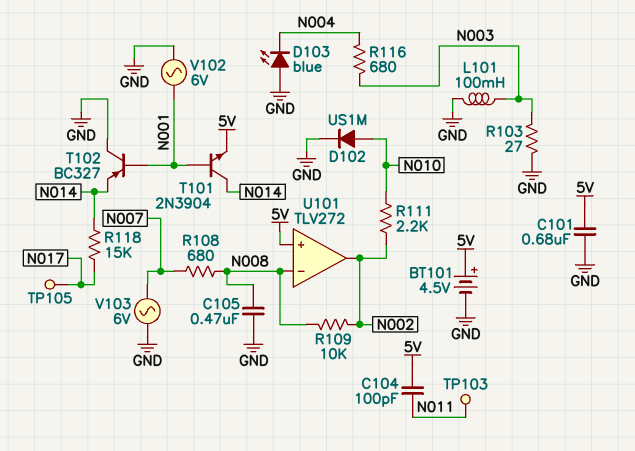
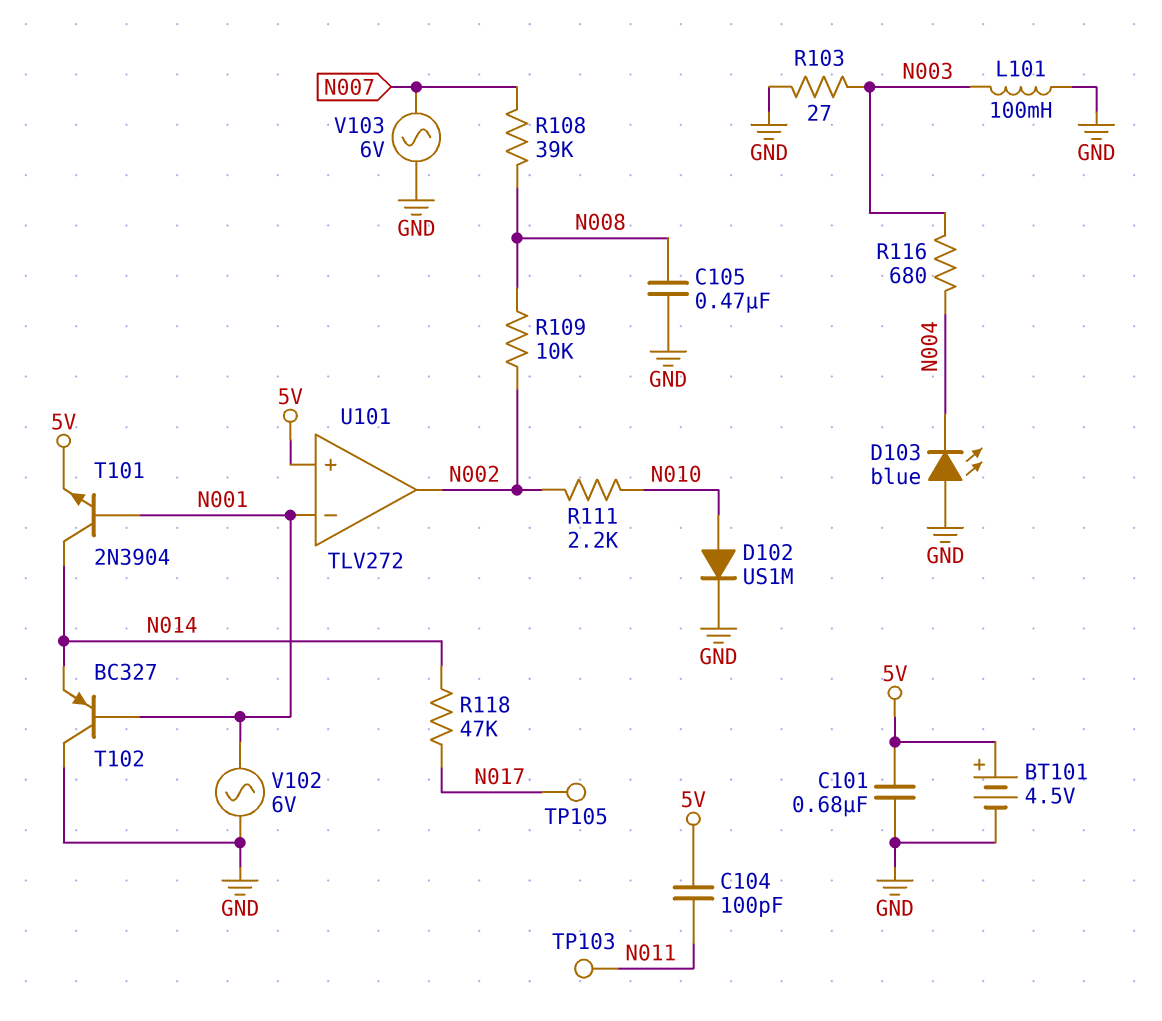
R108: 680 (N007, N008) -> 39k (N007, N008)
R118: 15k (N014, N017) -> 47k (N014, N017)
U101 pin in-: N008 -> N001

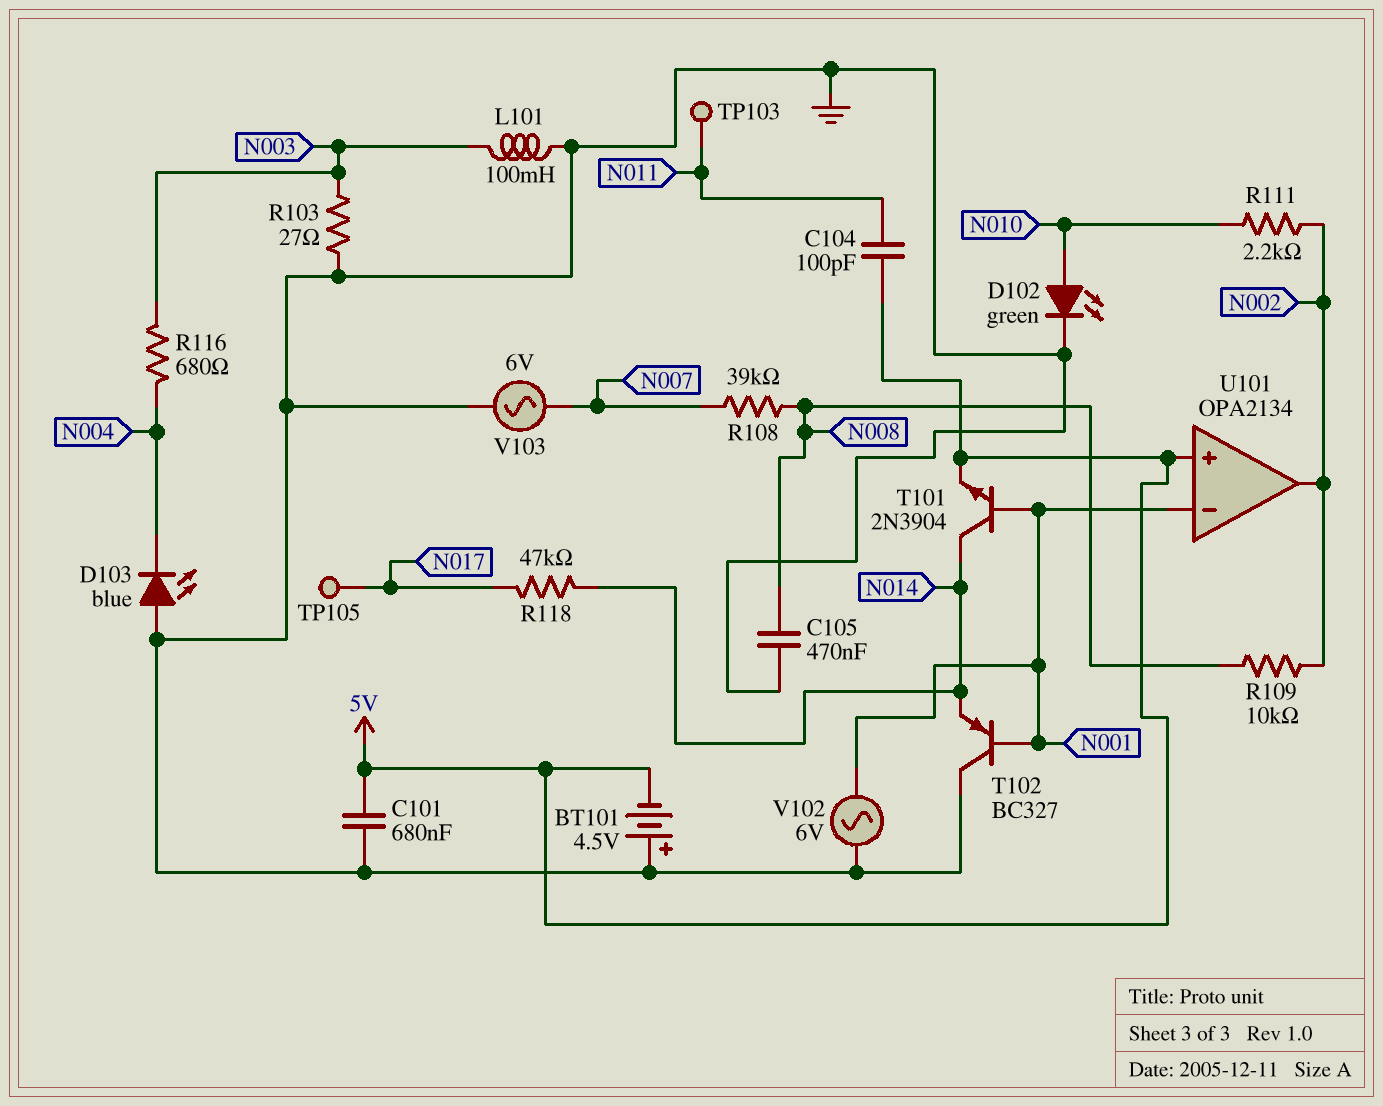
BT101: 4.5V (plus 5V, minus GND) -> 4.5V (plus GND, minus 5V)
D102: diode US1M (A N010, K GND) -> LED green (A N010, K GND)
U101: TLV272 -> OPA2134

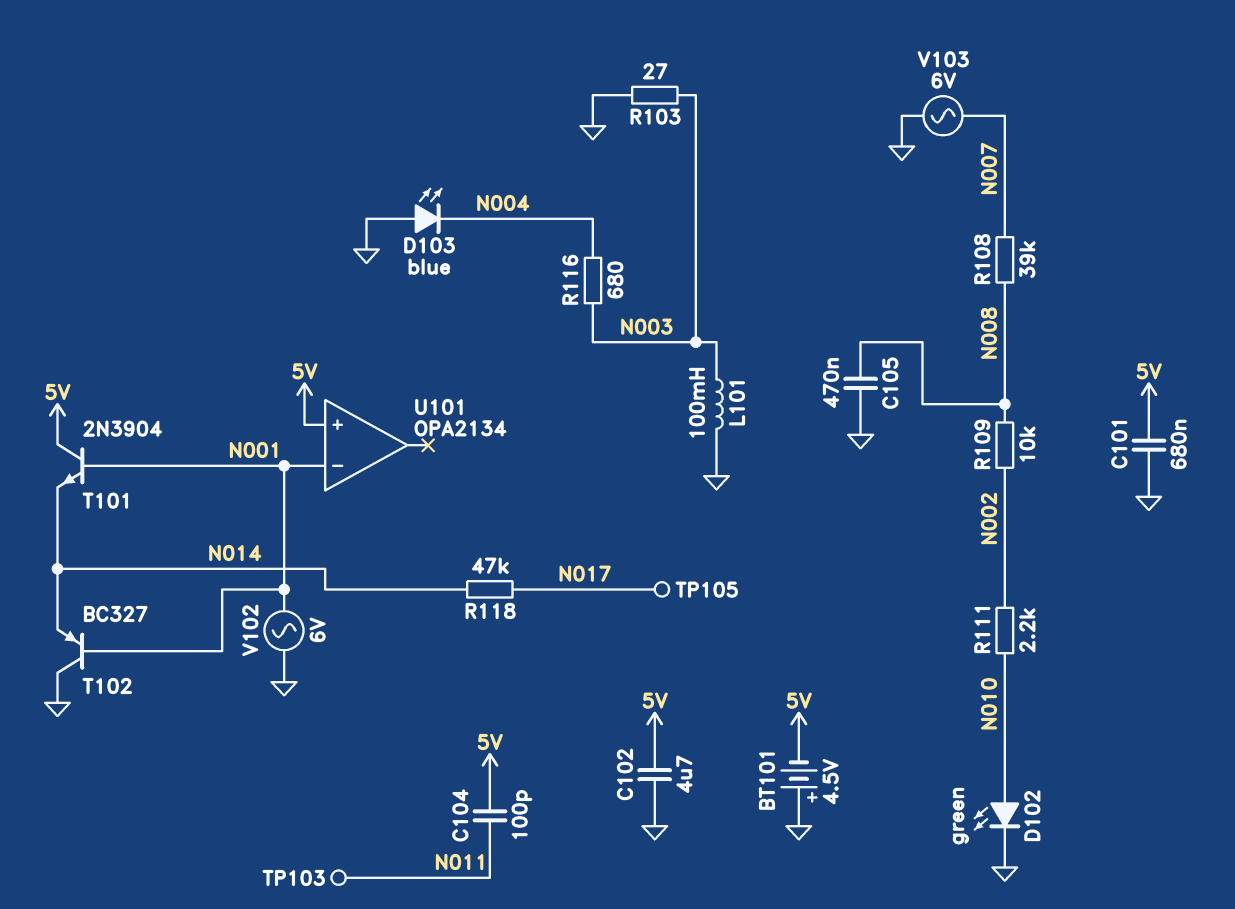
C102: none -> 4.7uF (5V, GND)
T101: NPN 2N3904 (B N001, C N014, E 5V) -> NPN 2N3904 (B N001, C 5V, E N014)
U101 pin out: N002 -> none

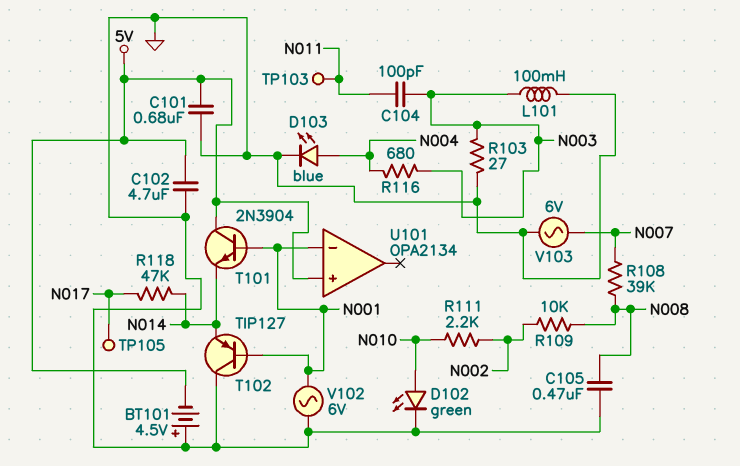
C104: 100pF (5V, N011) -> 100pF (N003, N011)
D103: LED blue (A GND, K N004) -> LED blue (A N004, K GND)
T102: PNP BC327 (B N001, C GND, E N014) -> PNP TIP127 (B N001, C GND, E N014)

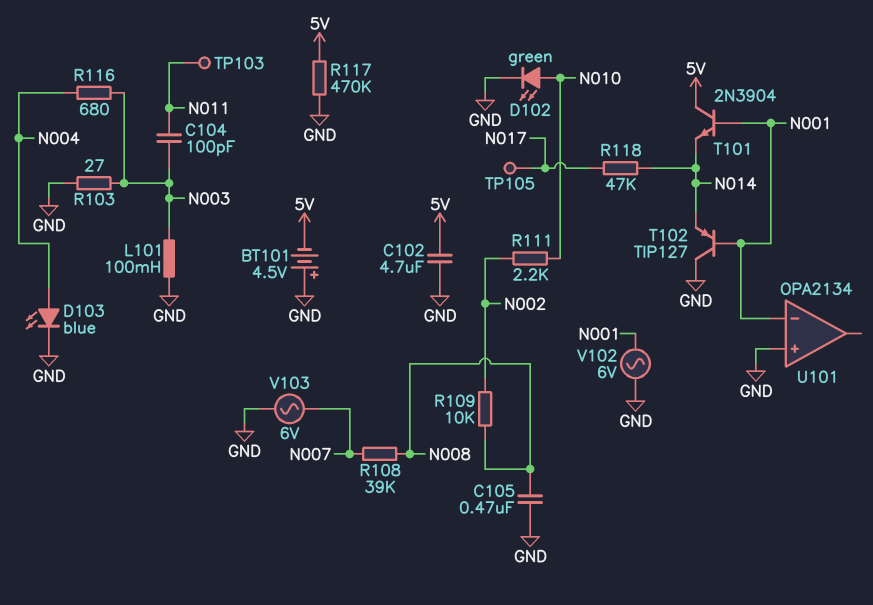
C101: 680nF (5V, GND) -> none
R117: none -> 470k (5V, GND)
U101 pin in+: 5V -> GND

